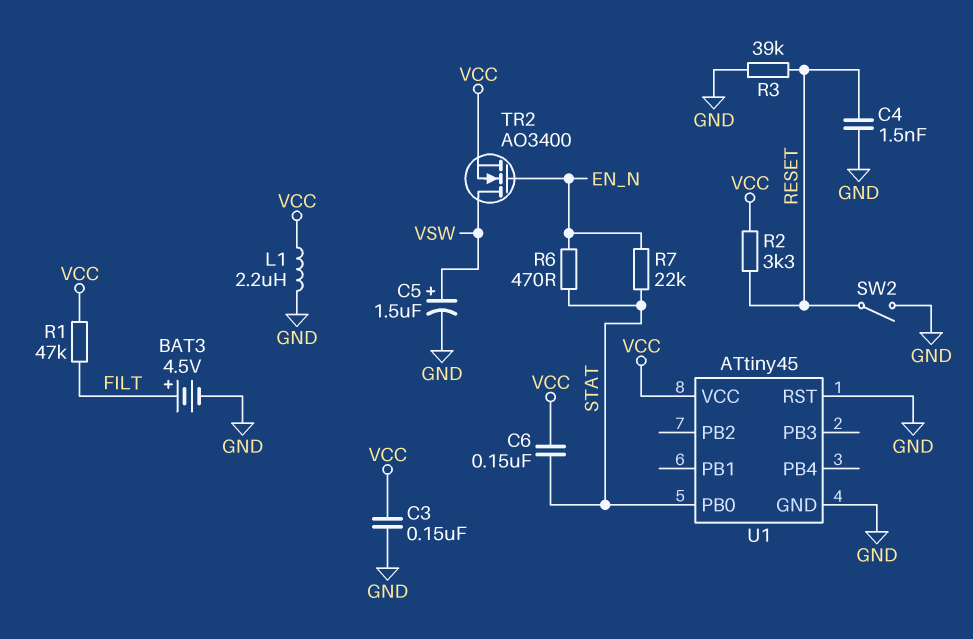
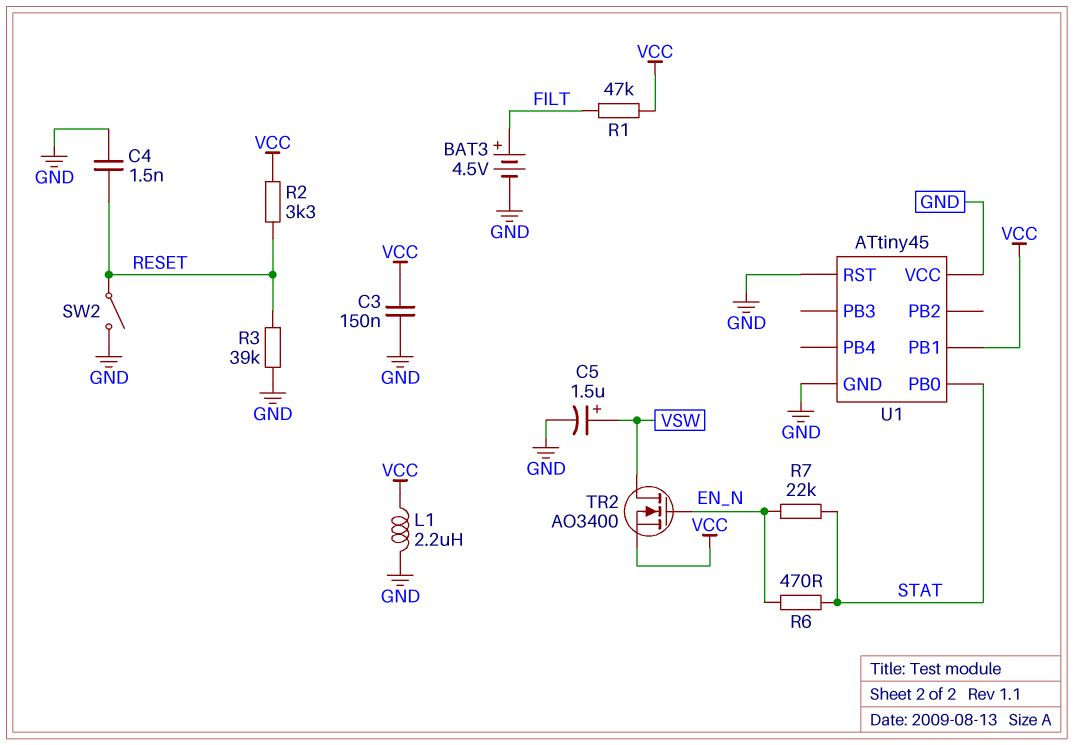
C6: 150nF (STAT, VCC) -> none
U1 pin PB1: none -> VCC
U1 pin VCC: VCC -> GND

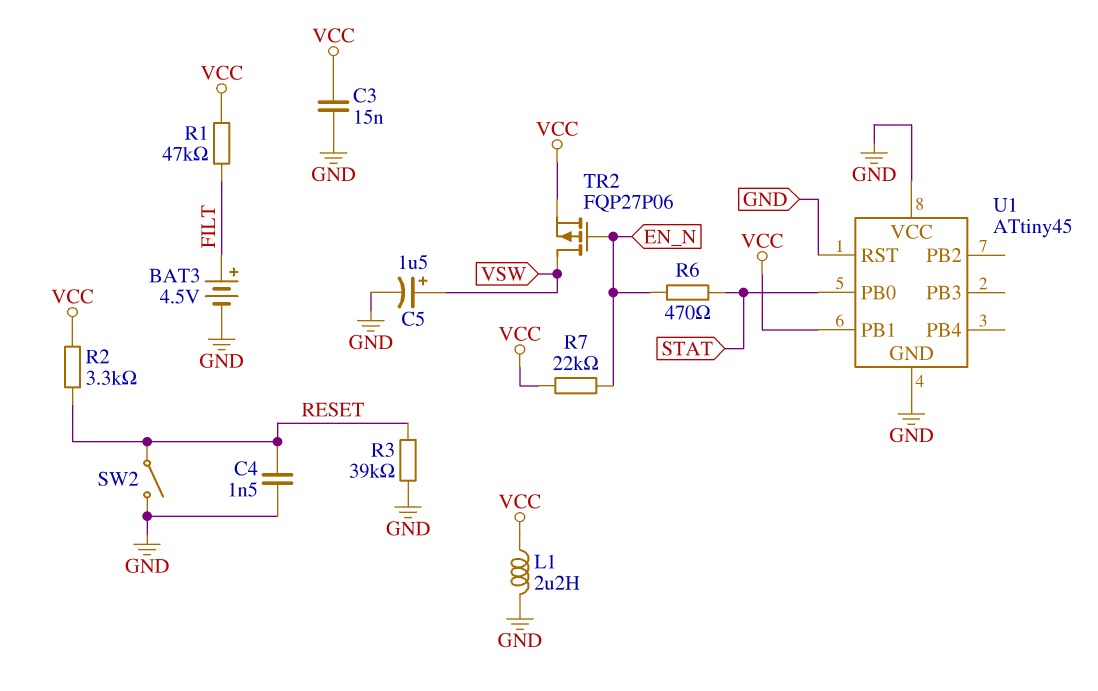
C3: 150nF (GND, VCC) -> 15nF (GND, VCC)
R7: 22k (EN_N, STAT) -> 22k (EN_N, VCC)
TR2: NMOS AO3400 (G EN_N, D VSW, S VCC) -> PMOS FQP27P06 (G EN_N, D VSW, S VCC)

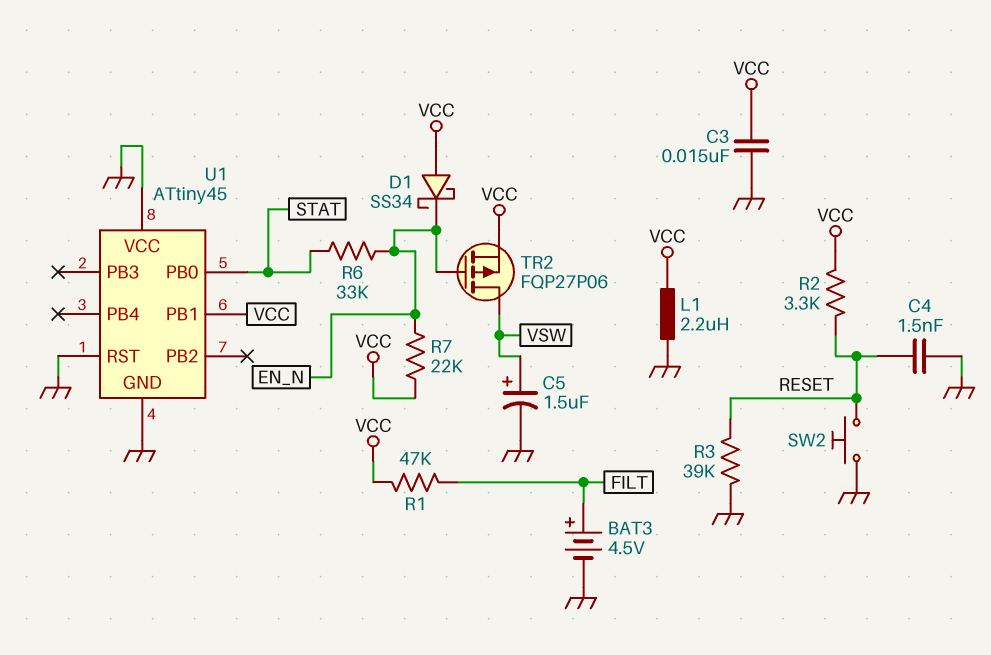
D1: none -> schottky SS34 (A VCC, K EN_N)
R6: 470 (EN_N, STAT) -> 33k (EN_N, STAT)
SW2: switch (GND, RESET) -> button (GND, RESET)

